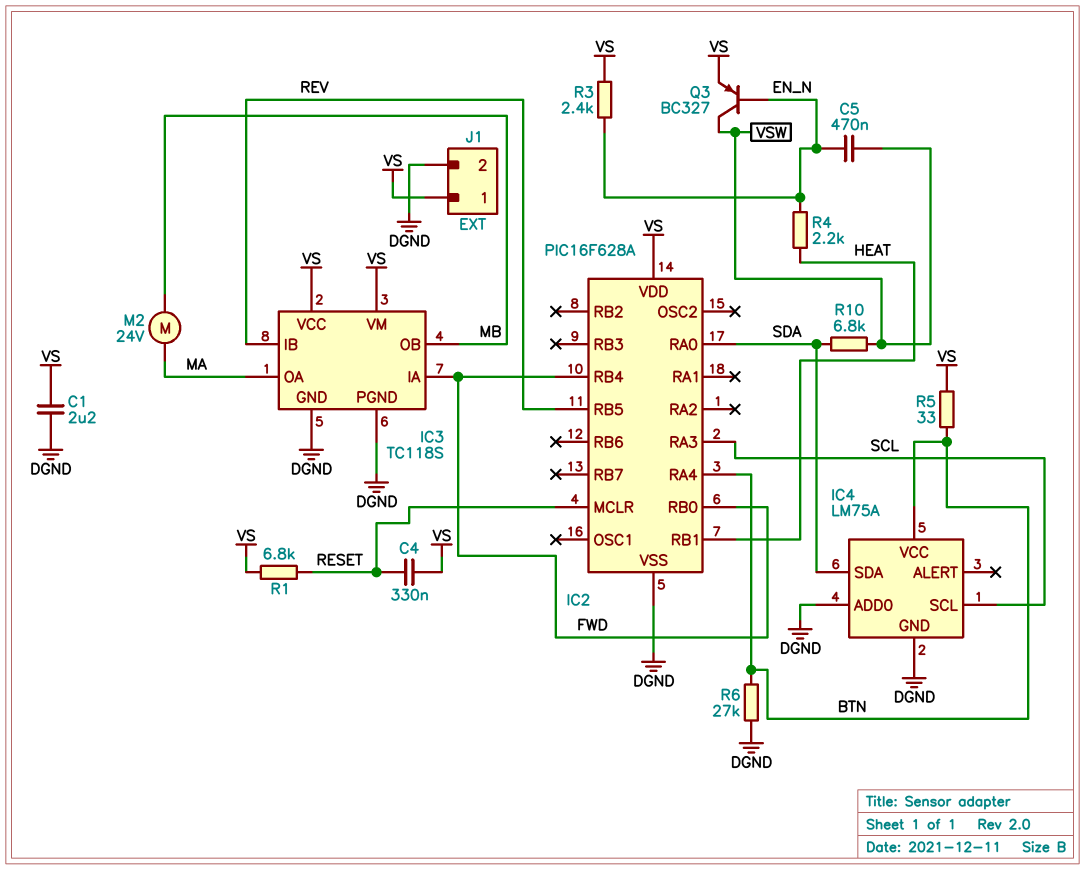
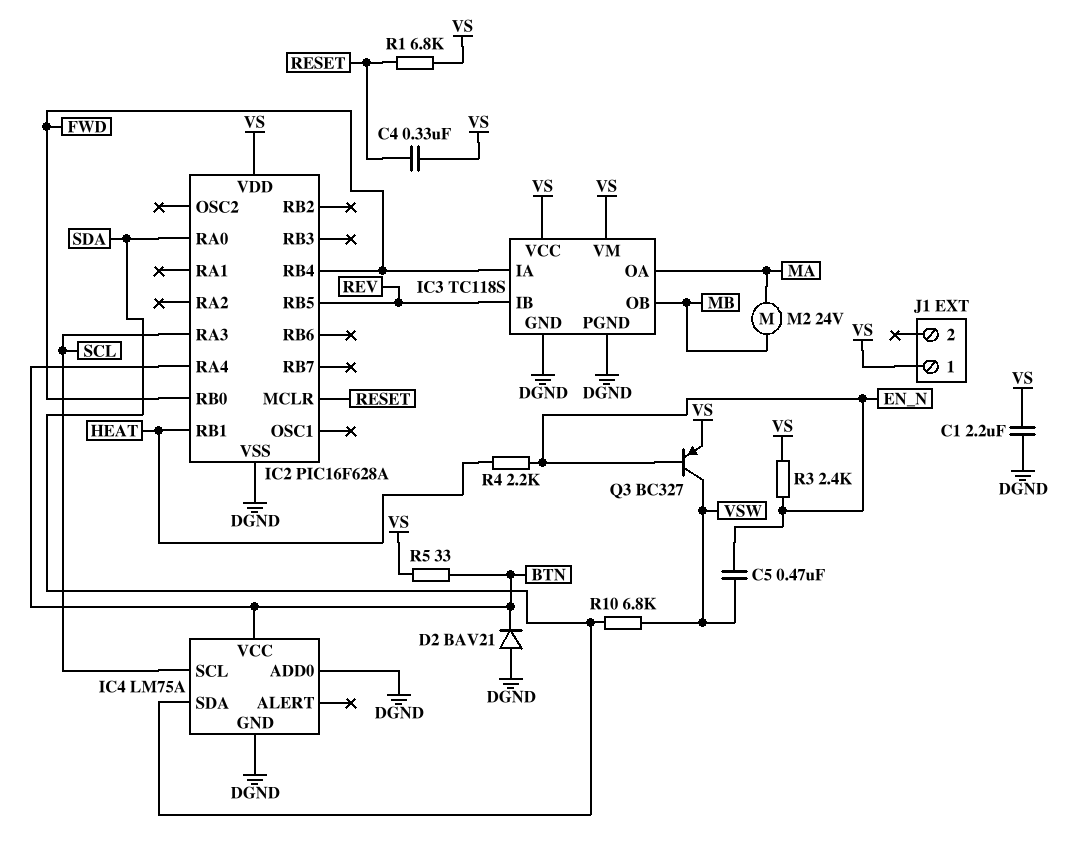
D2: none -> diode BAV21 (A DGND, K BTN)
J1 pin 2: DGND -> none
R6: 27k (BTN, DGND) -> none

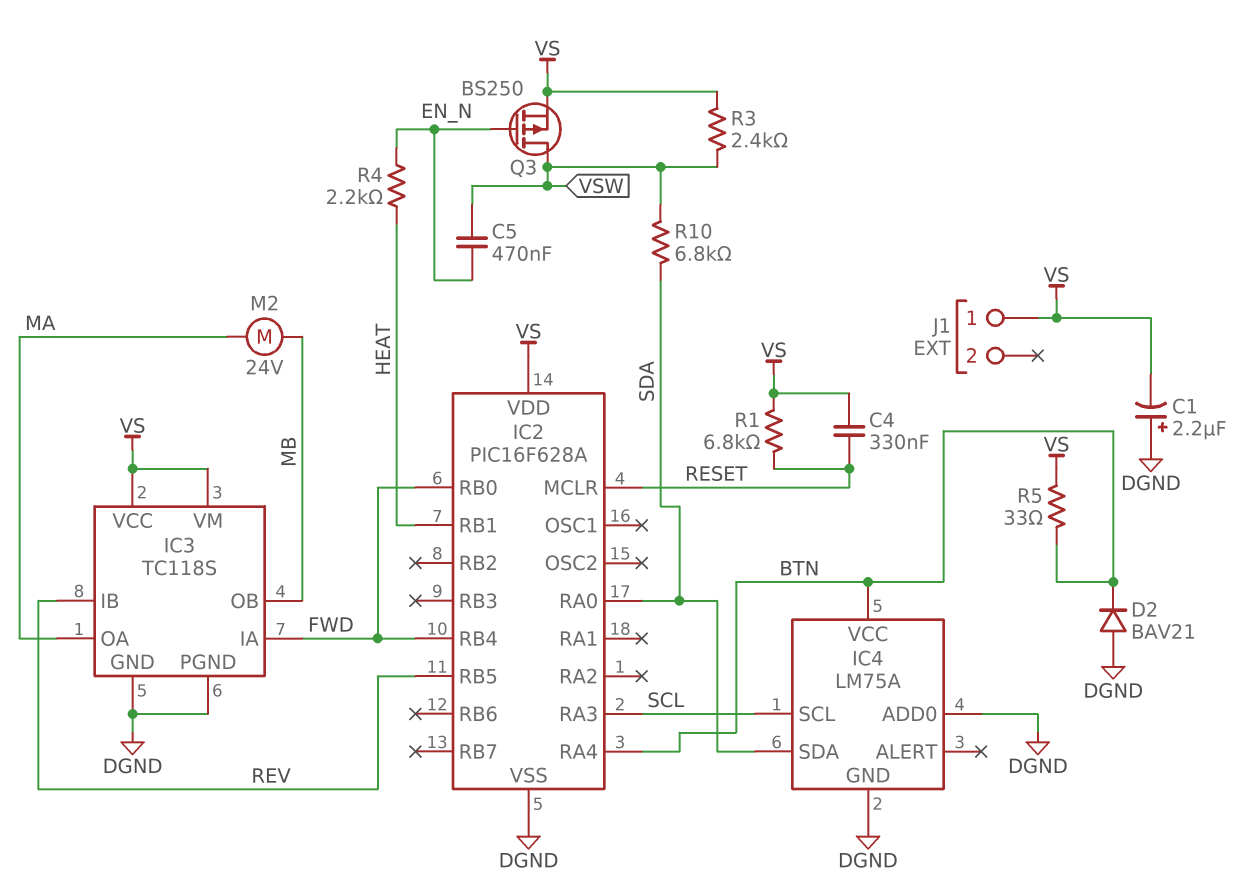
C1: 2.2uF (DGND, VS) -> 2.2uF (plus DGND, minus VS)
Q3: PNP BC327 (B EN_N, C VSW, E VS) -> PMOS BS250 (G EN_N, D VSW, S VS)
R3: 2.4k (EN_N, VS) -> 2.4k (VS, VSW)

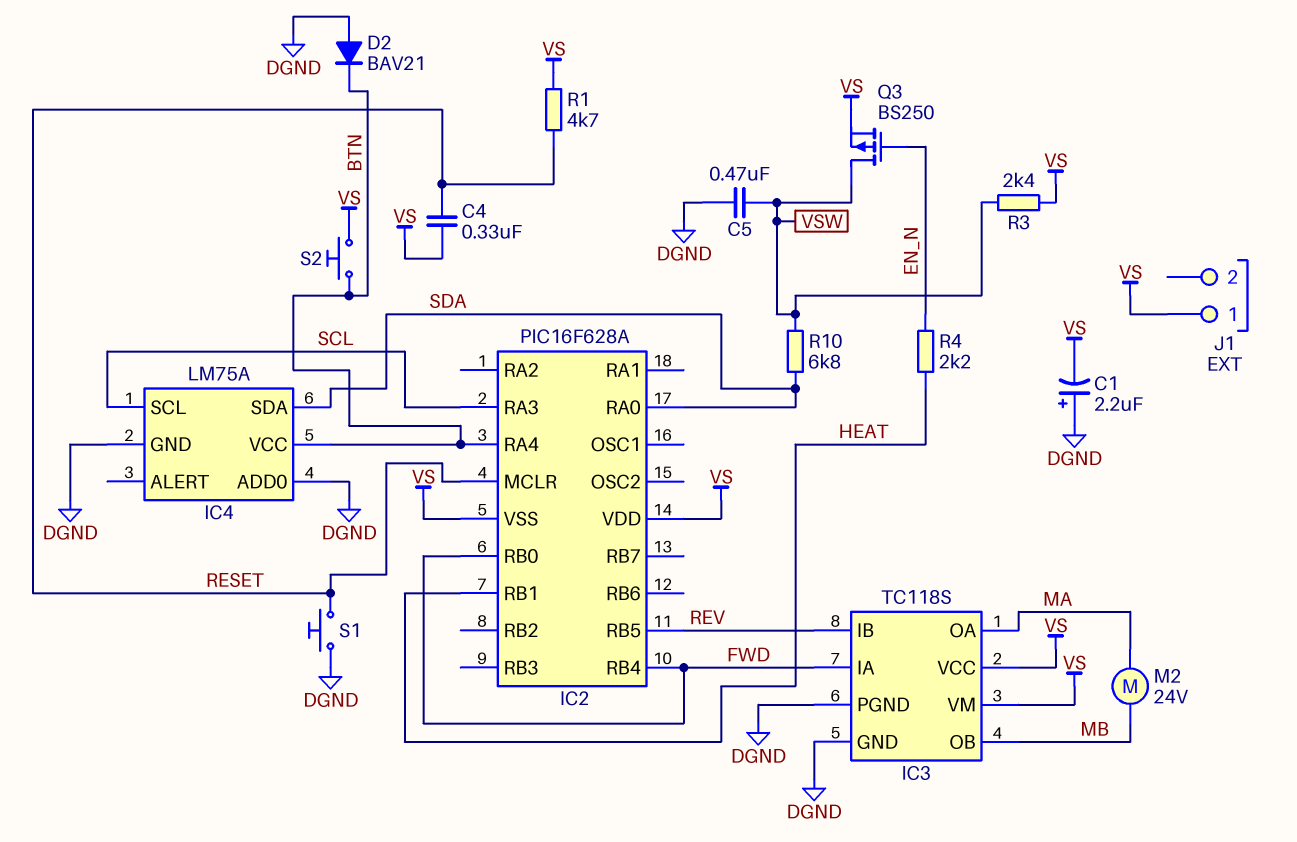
C5: 470nF (EN_N, VSW) -> 470nF (DGND, VSW)
IC2 pin VSS: DGND -> VS
R1: 6.8k (RESET, VS) -> 4.7k (RESET, VS)
R5: 33 (BTN, VS) -> none
S1: none -> button (DGND, RESET)
S2: none -> button (BTN, VS)

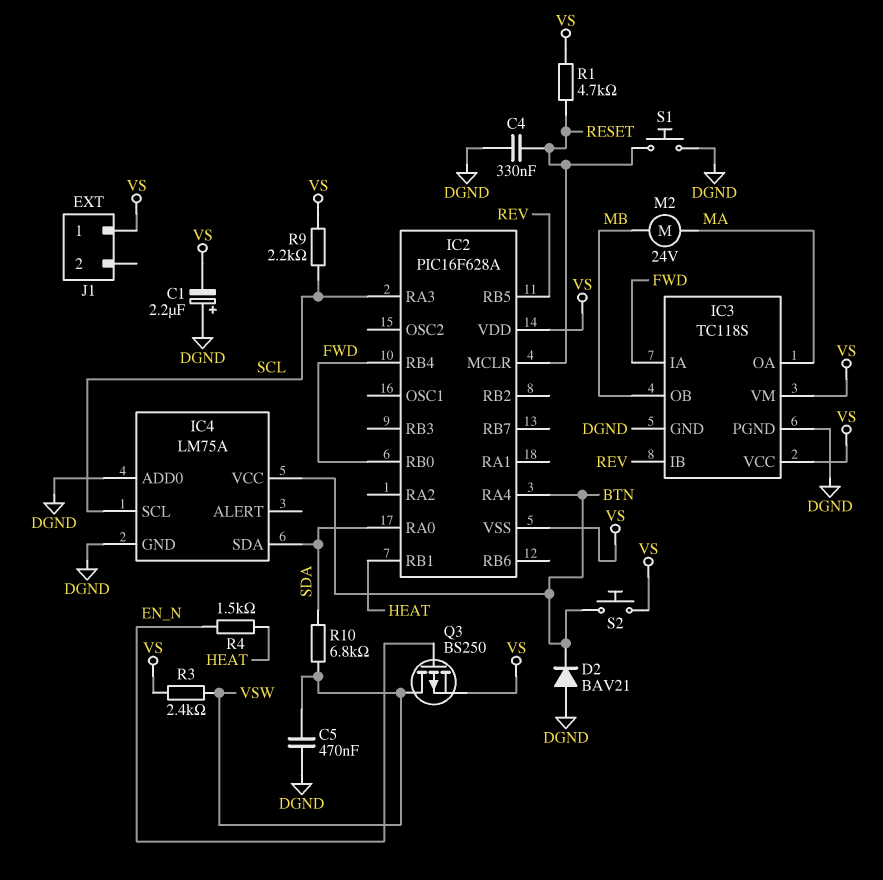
C4: 330nF (RESET, VS) -> 330nF (DGND, RESET)
R4: 2.2k (EN_N, HEAT) -> 1.5k (EN_N, HEAT)
R9: none -> 2.2k (SCL, VS)

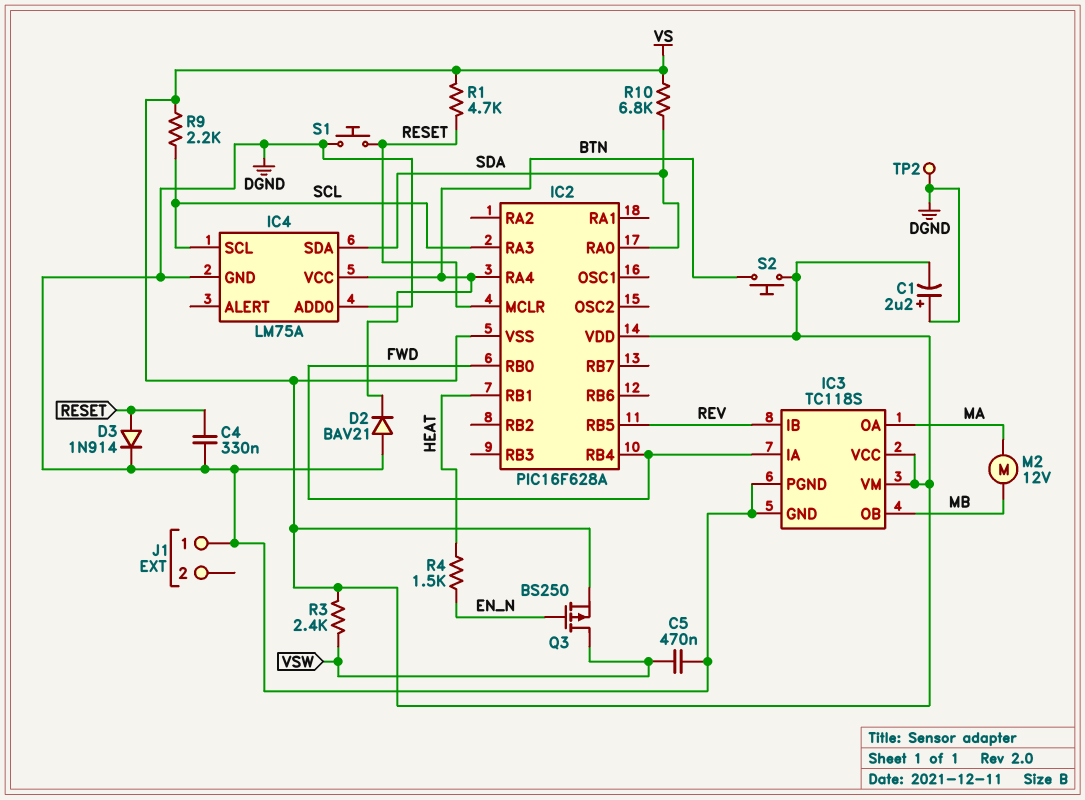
D3: none -> diode 1N914 (A RESET, K DGND)
J1 pin 1: VS -> DGND
M2: motor 24V (MA, MB) -> motor 12V (MA, MB)
R10: 6.8k (SDA, VSW) -> 6.8k (SDA, VS)
TP2: none -> test point (DGND)

